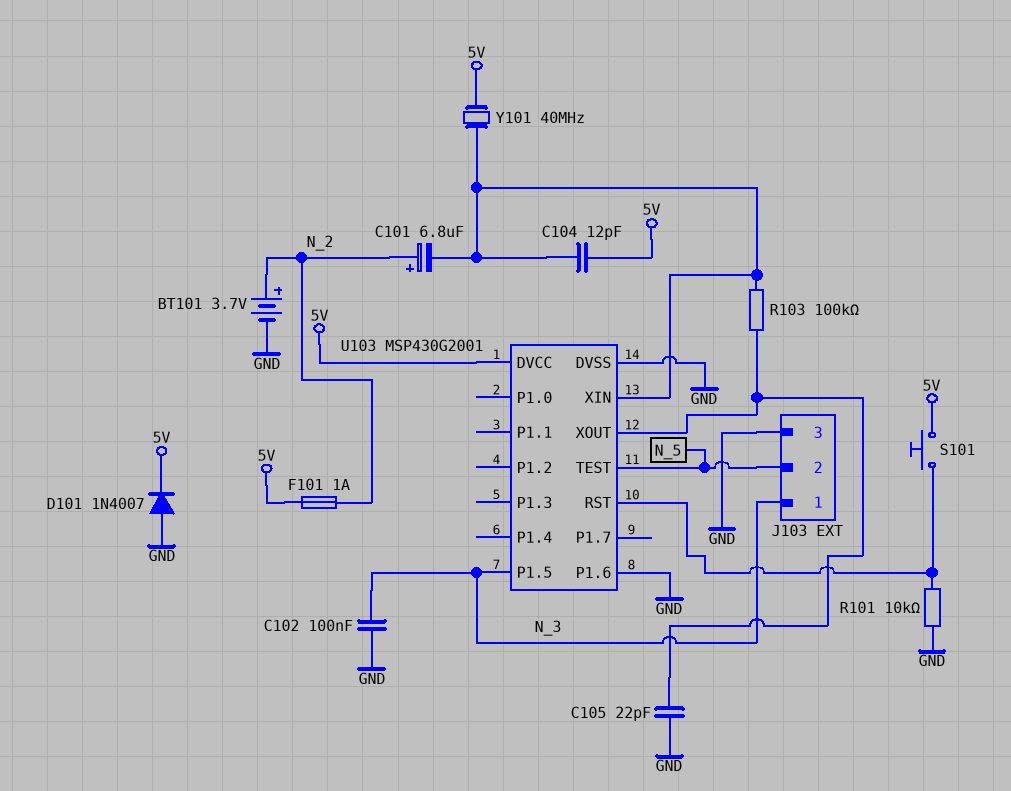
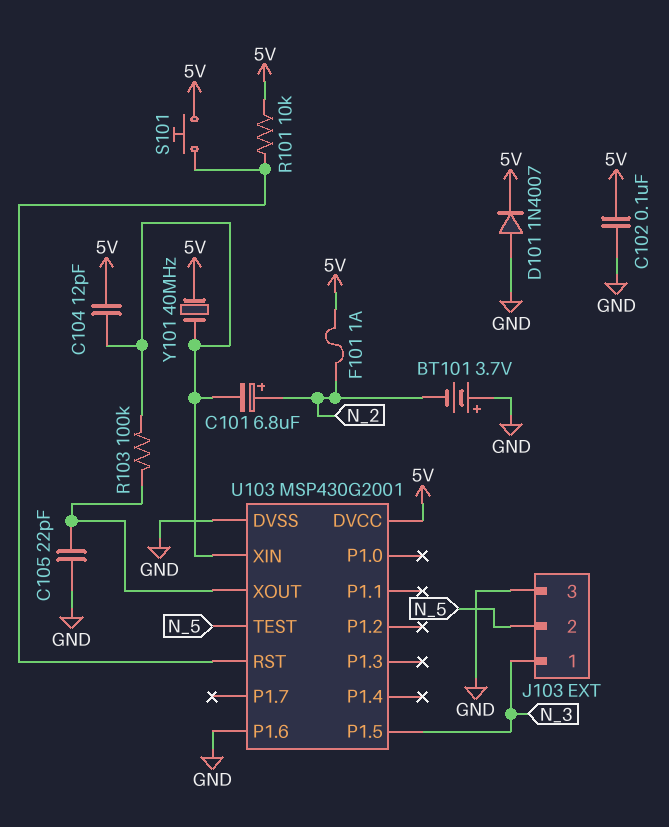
BT101: 3.7V (plus N_2, minus GND) -> 3.7V (plus GND, minus N_2)
C102: 100nF (GND, N_3) -> 100nF (5V, GND)
R101: 10k (GND, U103/RST) -> 10k (5V, U103/RST)

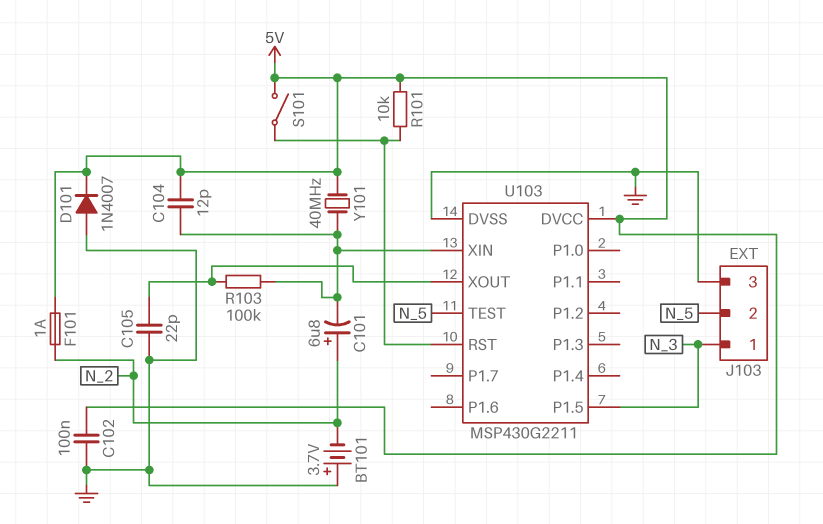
S101: button (5V, U103/RST) -> switch (5V, U103/RST)
U103: MSP430G2001 -> MSP430G2211
U103 pin P1.6: GND -> none

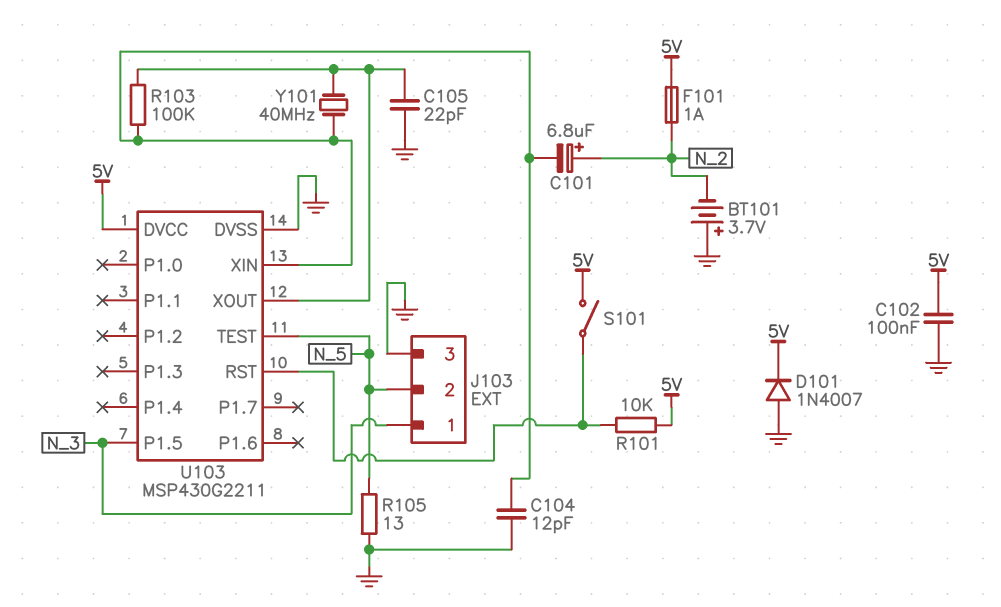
C104: 12pF (5V, U103/XIN) -> 12pF (GND, U103/XIN)
R105: none -> 13 (GND, N_5)
Y101: 40MHz (5V, U103/XIN) -> 40MHz (U103/XIN, U103/XOUT)

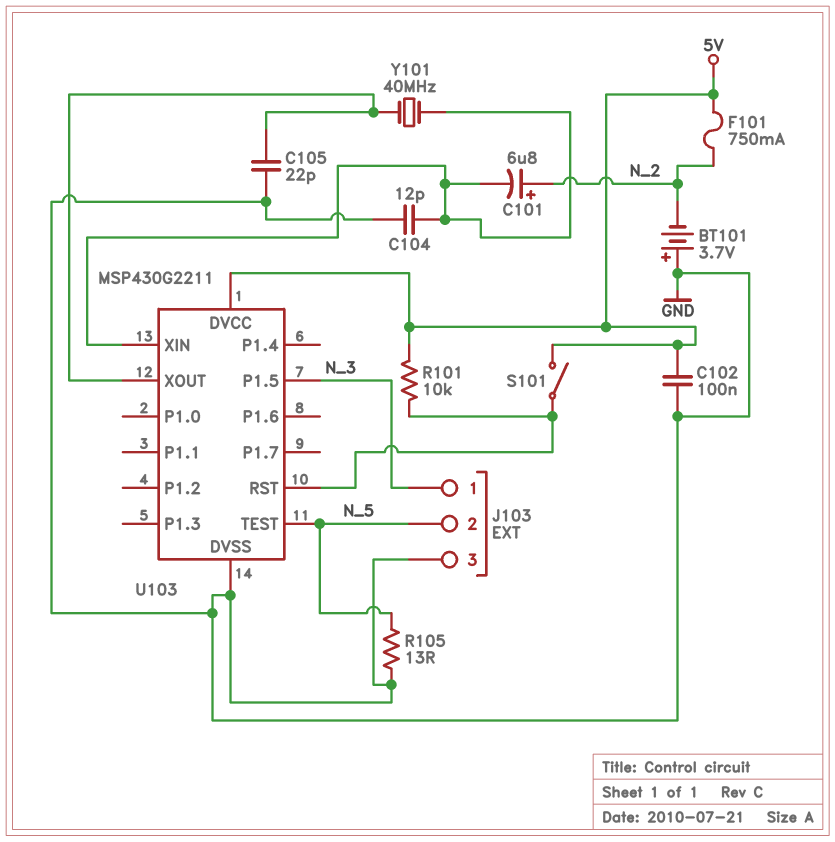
D101: diode 1N4007 (A GND, K 5V) -> none
F101: 1A (5V, N_2) -> 750mA (5V, N_2)
R103: 100k (U103/XIN, U103/XOUT) -> none

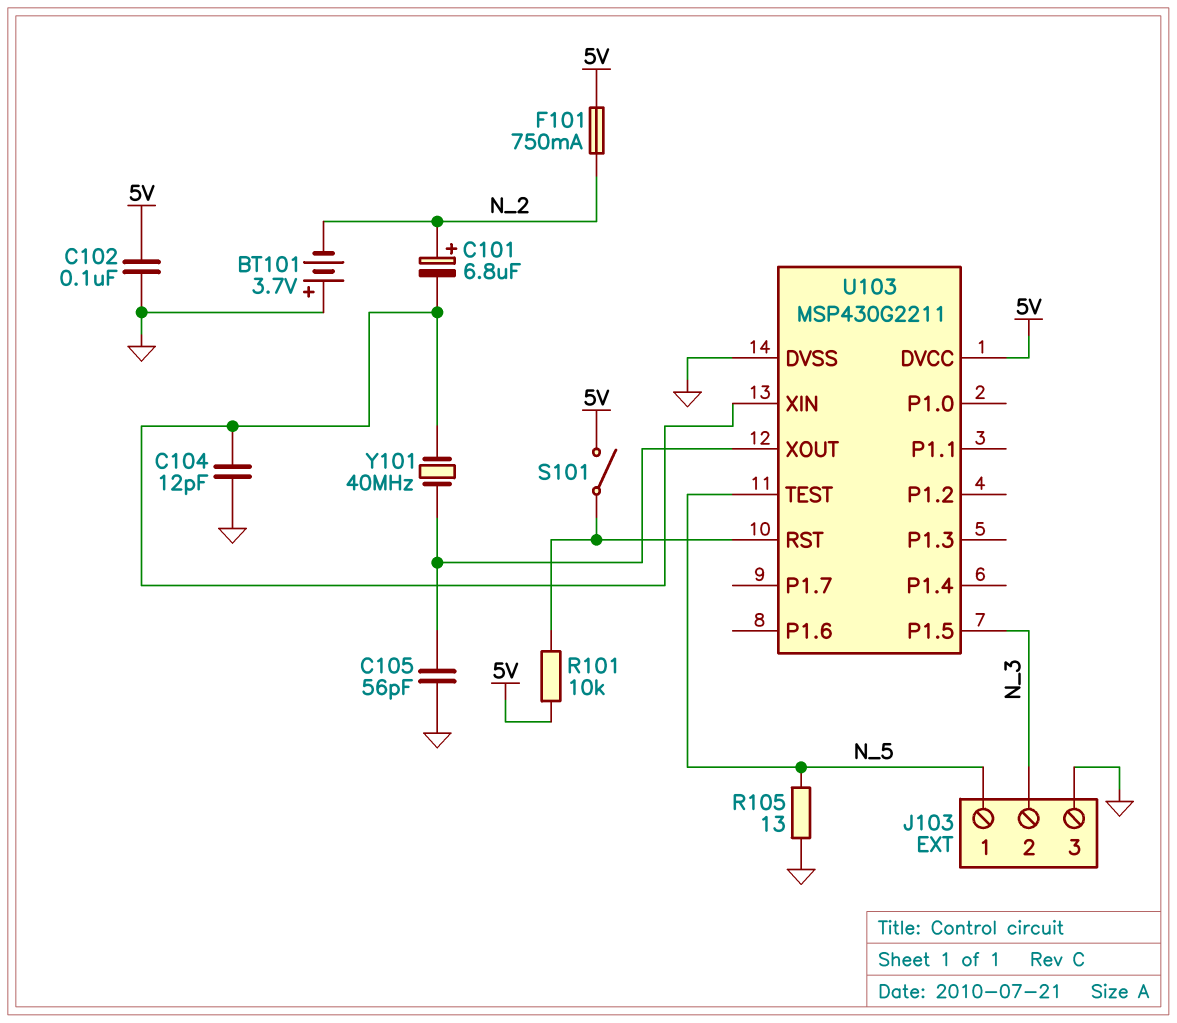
C105: 22pF (GND, U103/XOUT) -> 56pF (GND, U103/XOUT)
J103 pin 1: N_3 -> N_5
J103 pin 2: N_5 -> N_3

